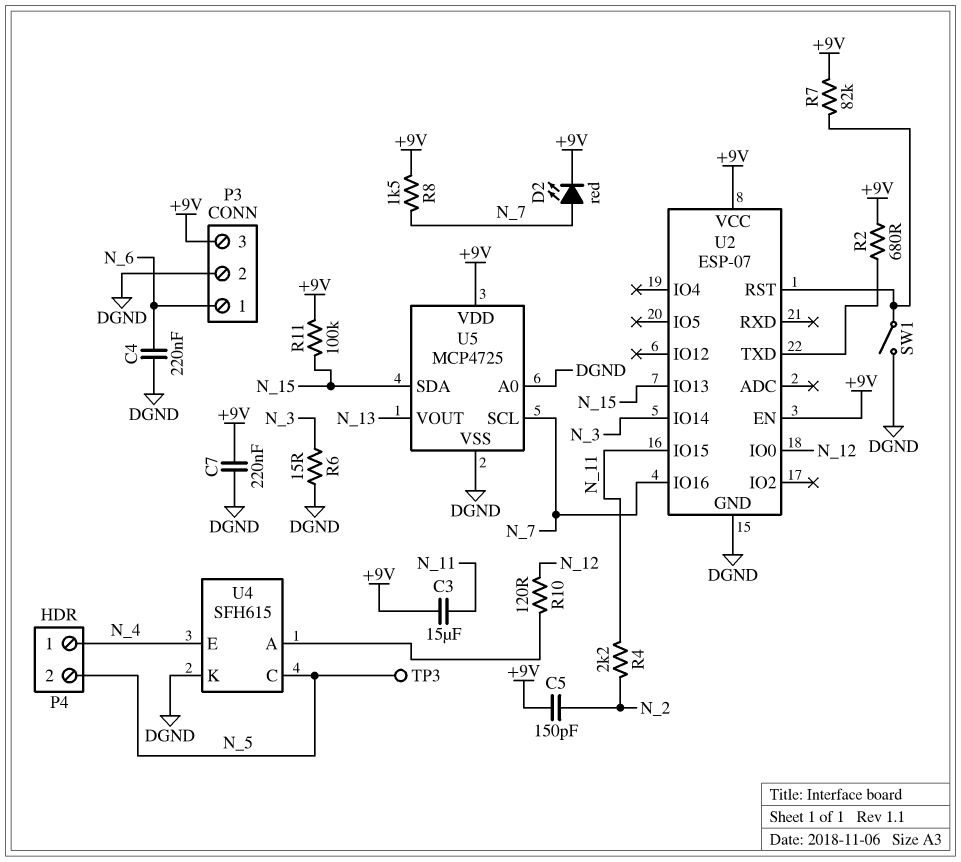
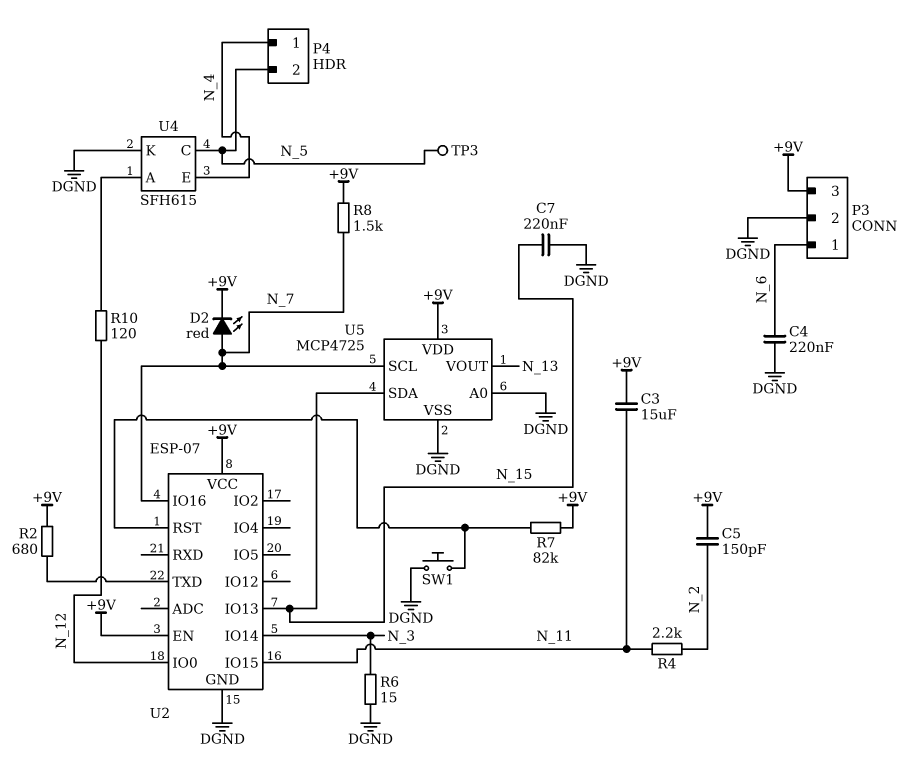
C7: 220nF (+9V, DGND) -> 220nF (DGND, N_15)
R11: 100k (+9V, N_15) -> none
SW1: switch (DGND, U2/RST) -> button (DGND, U2/RST)

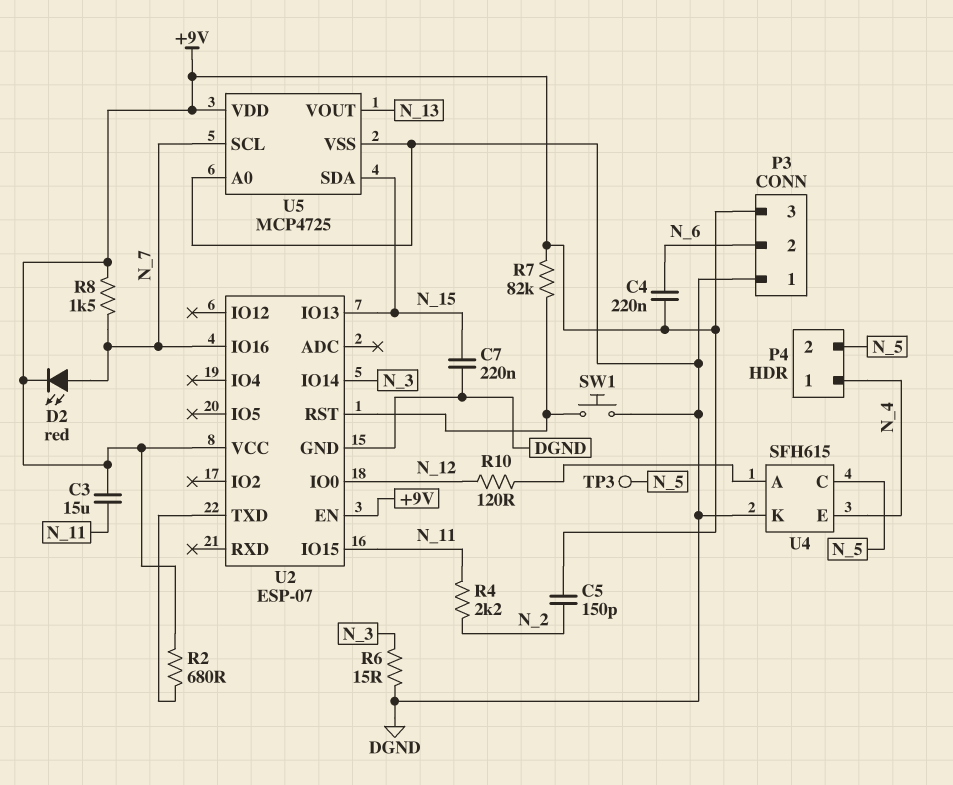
C4: 220nF (DGND, N_6) -> 220nF (+9V, N_6)
P3 pin 1: N_6 -> DGND
P3 pin 2: DGND -> N_6

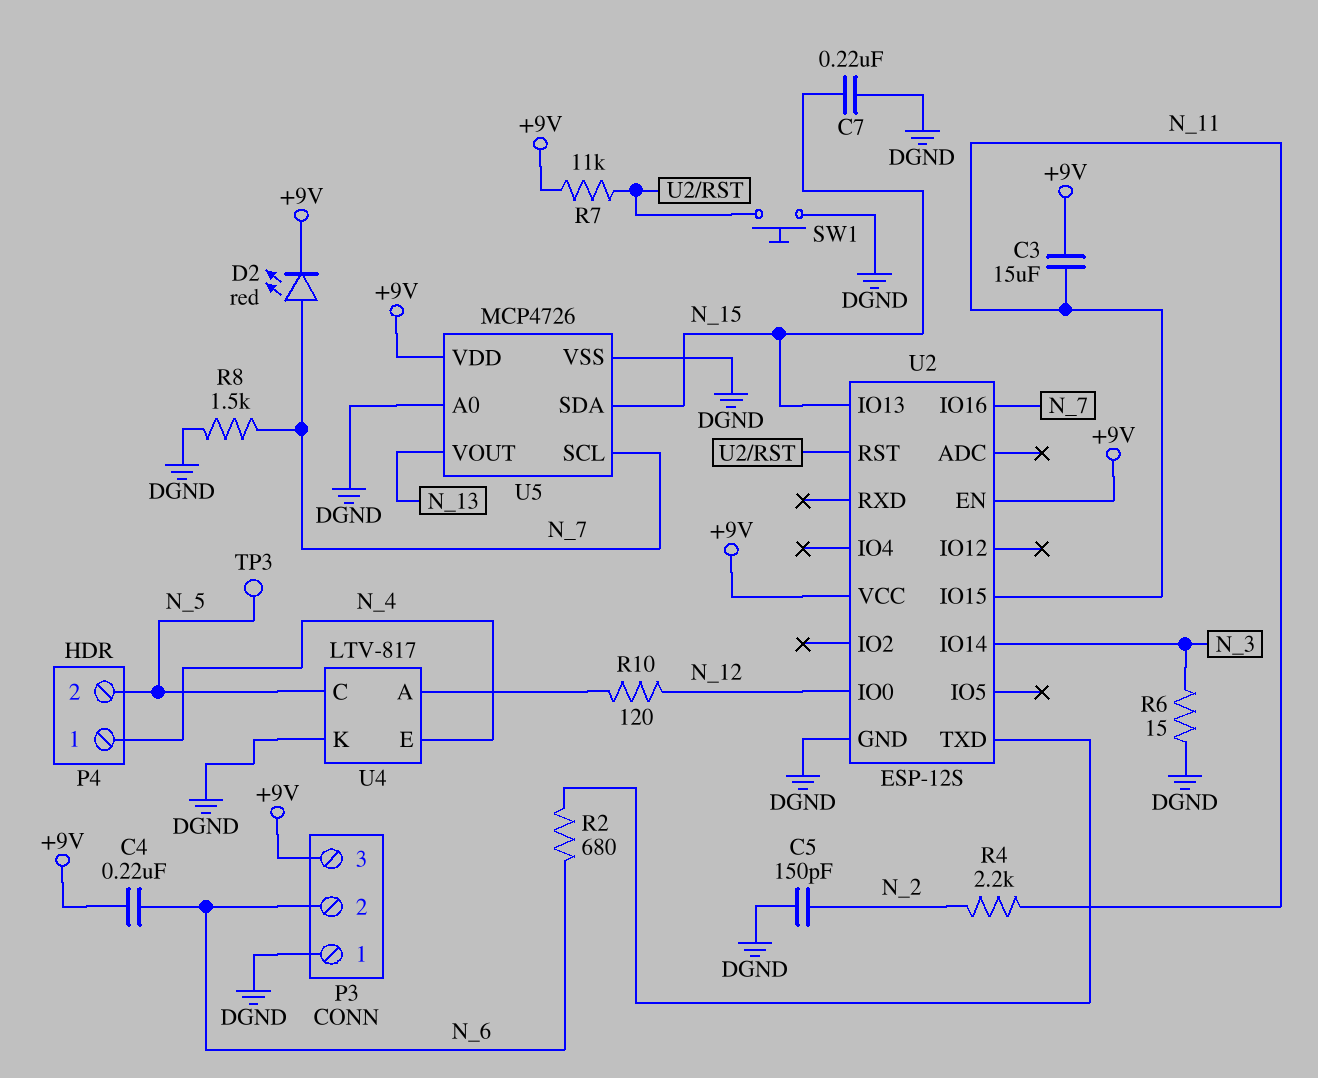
C5: 150pF (+9V, N_2) -> 150pF (DGND, N_2)
R2: 680 (+9V, U2/TXD) -> 680 (N_6, U2/TXD)
R7: 82k (+9V, U2/RST) -> 11k (+9V, U2/RST)
R8: 1.5k (+9V, N_7) -> 1.5k (DGND, N_7)
U2: ESP-07 -> ESP-12S
U4: SFH615 -> LTV-817
U5: MCP4725 -> MCP4726

